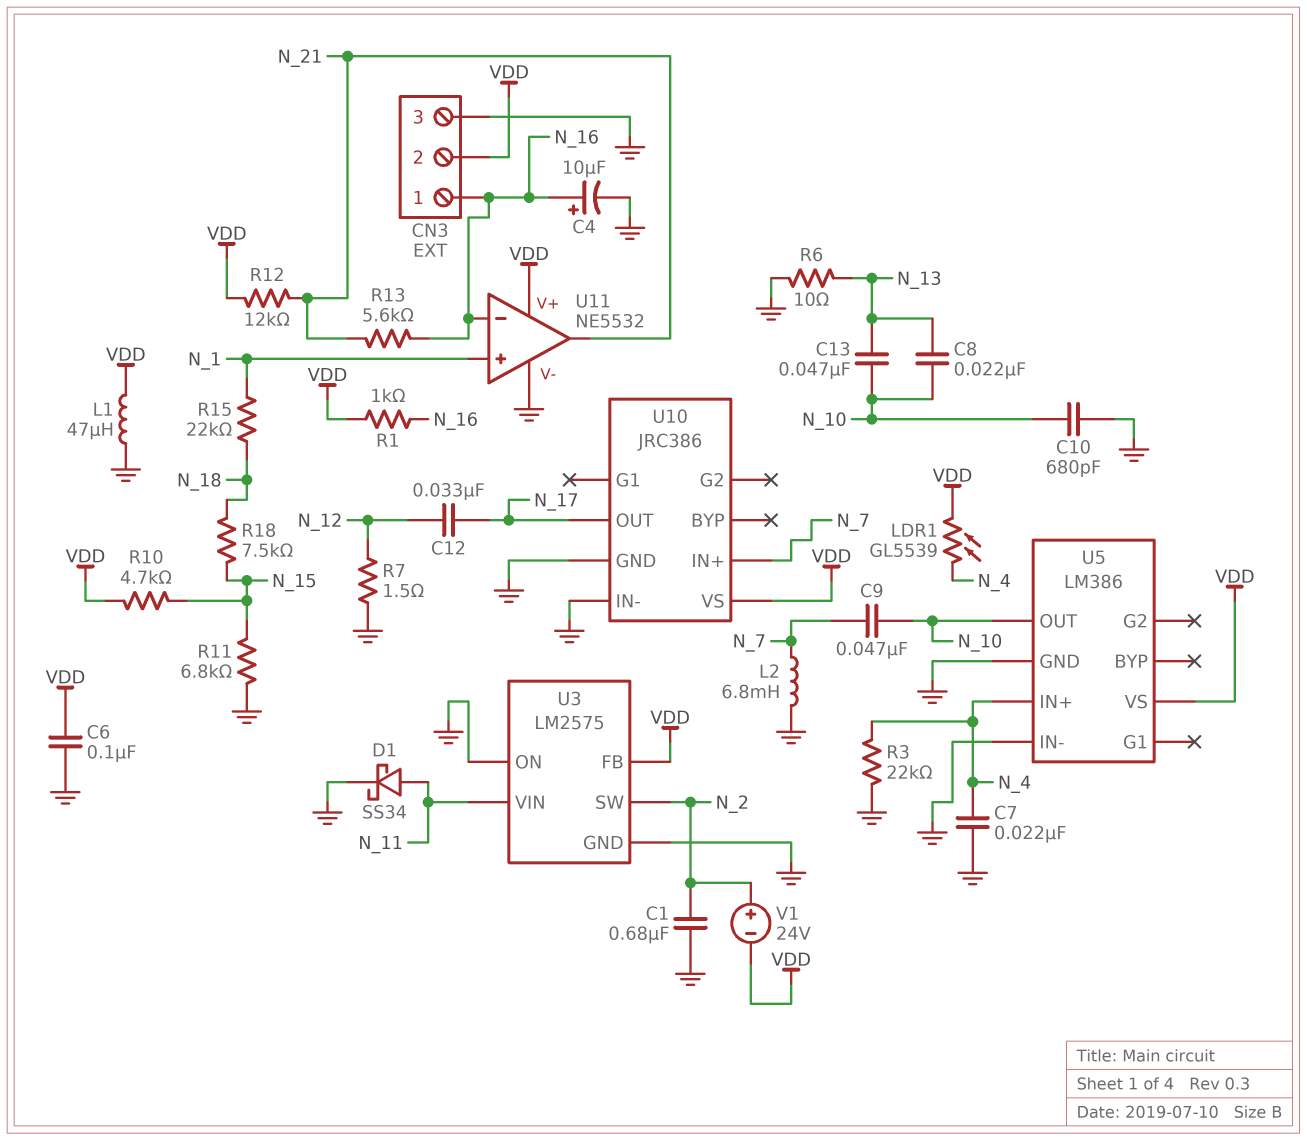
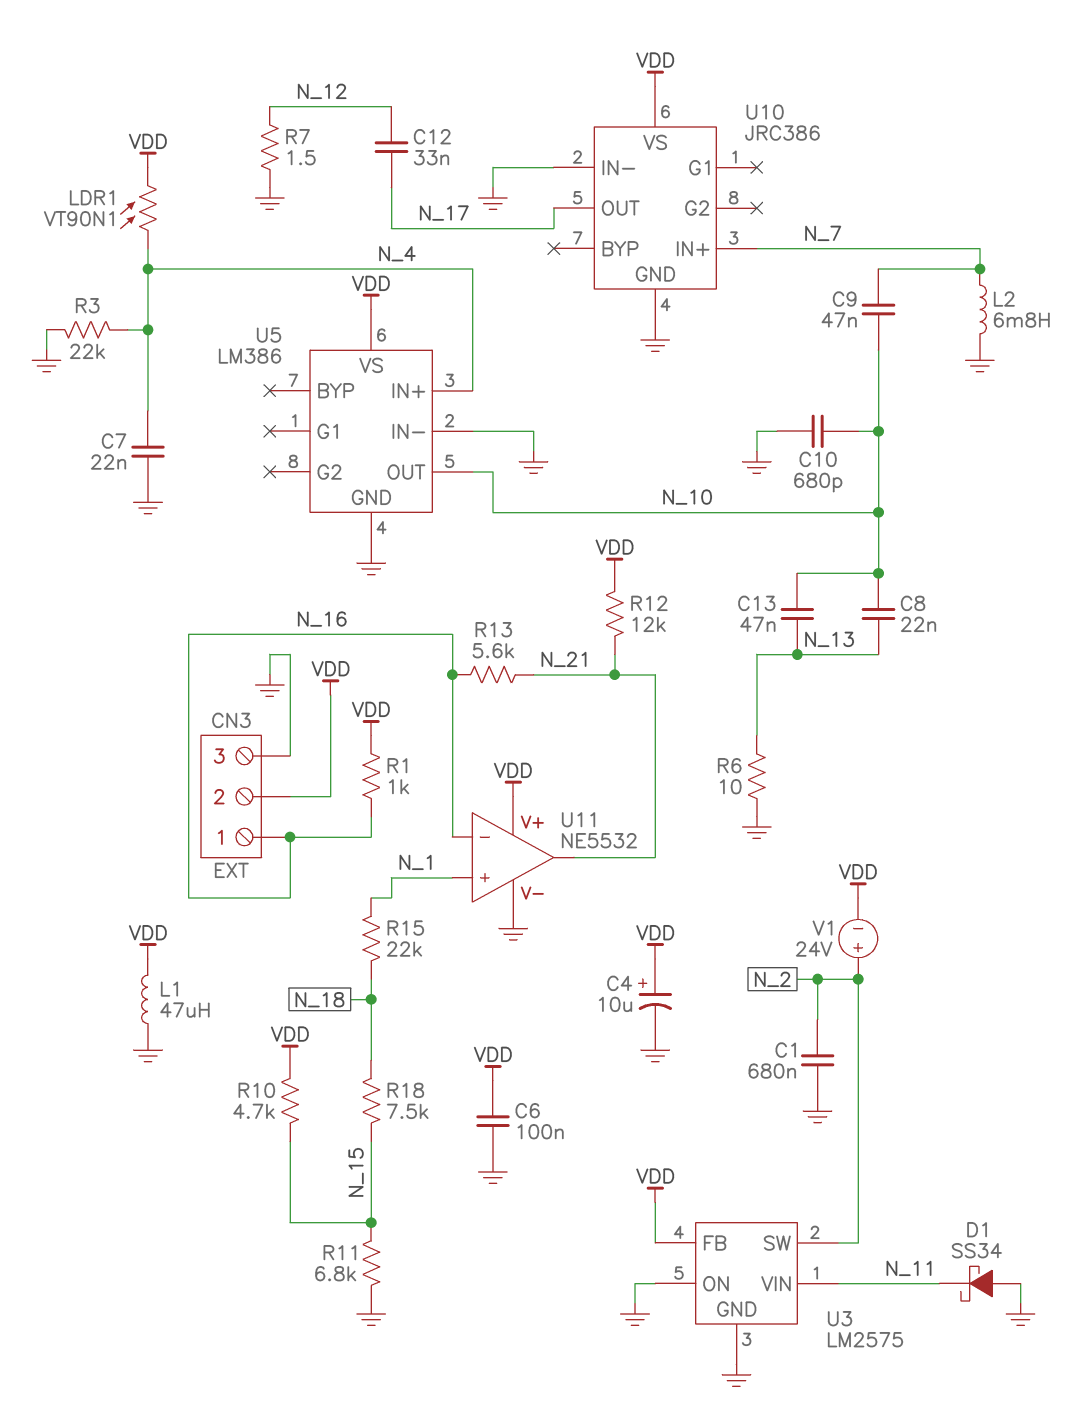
C4: 10uF (plus N_16, minus GND) -> 10uF (plus VDD, minus GND)
D1: schottky SS34 (A N_11, K GND) -> schottky SS34 (A GND, K N_11)
LDR1: GL5539 (N_4, VDD) -> VT90N1 (N_4, VDD)

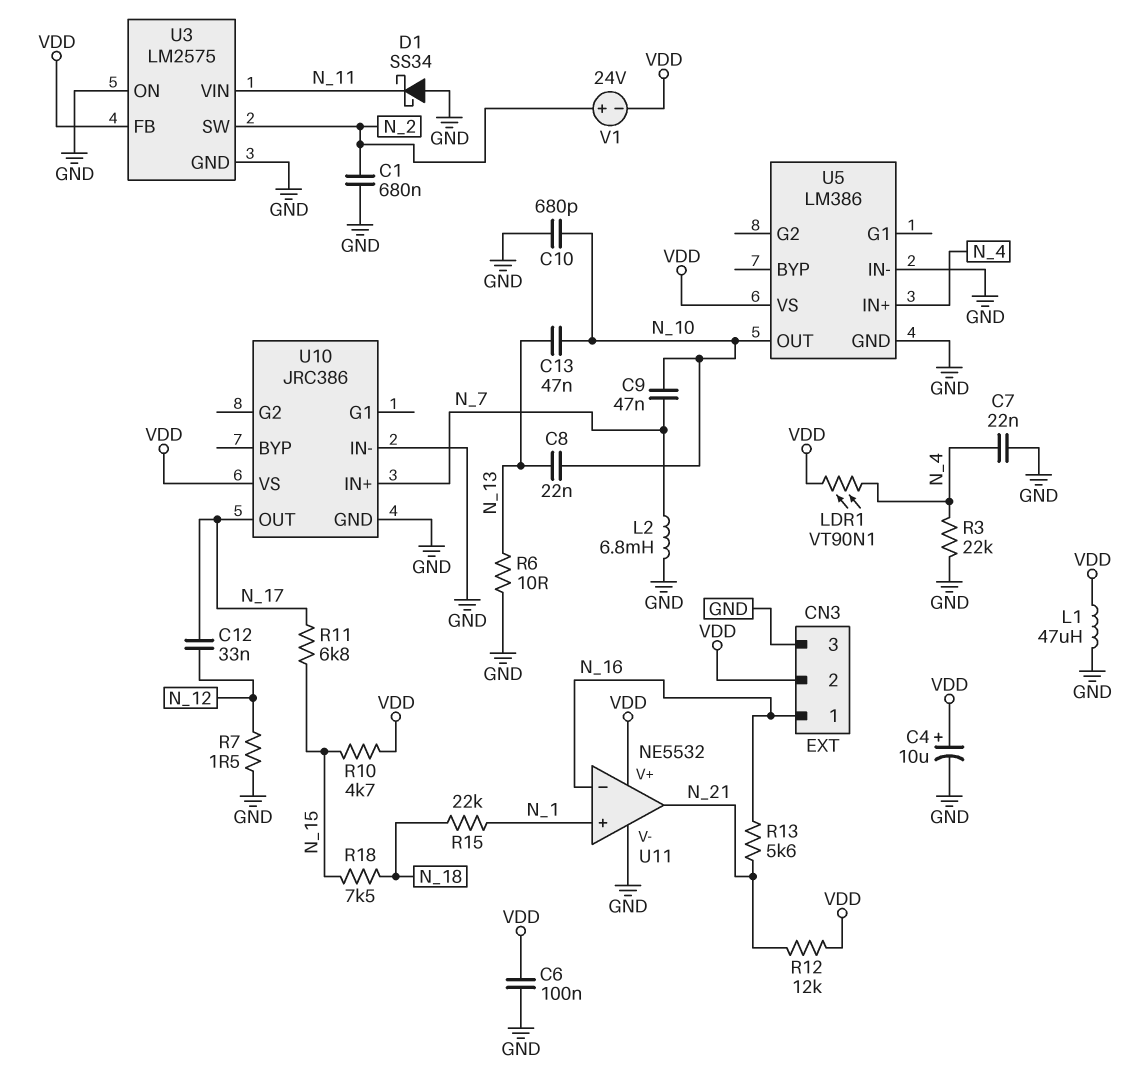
R1: 1k (N_16, VDD) -> none
R11: 6.8k (GND, N_15) -> 6.8k (N_15, N_17)

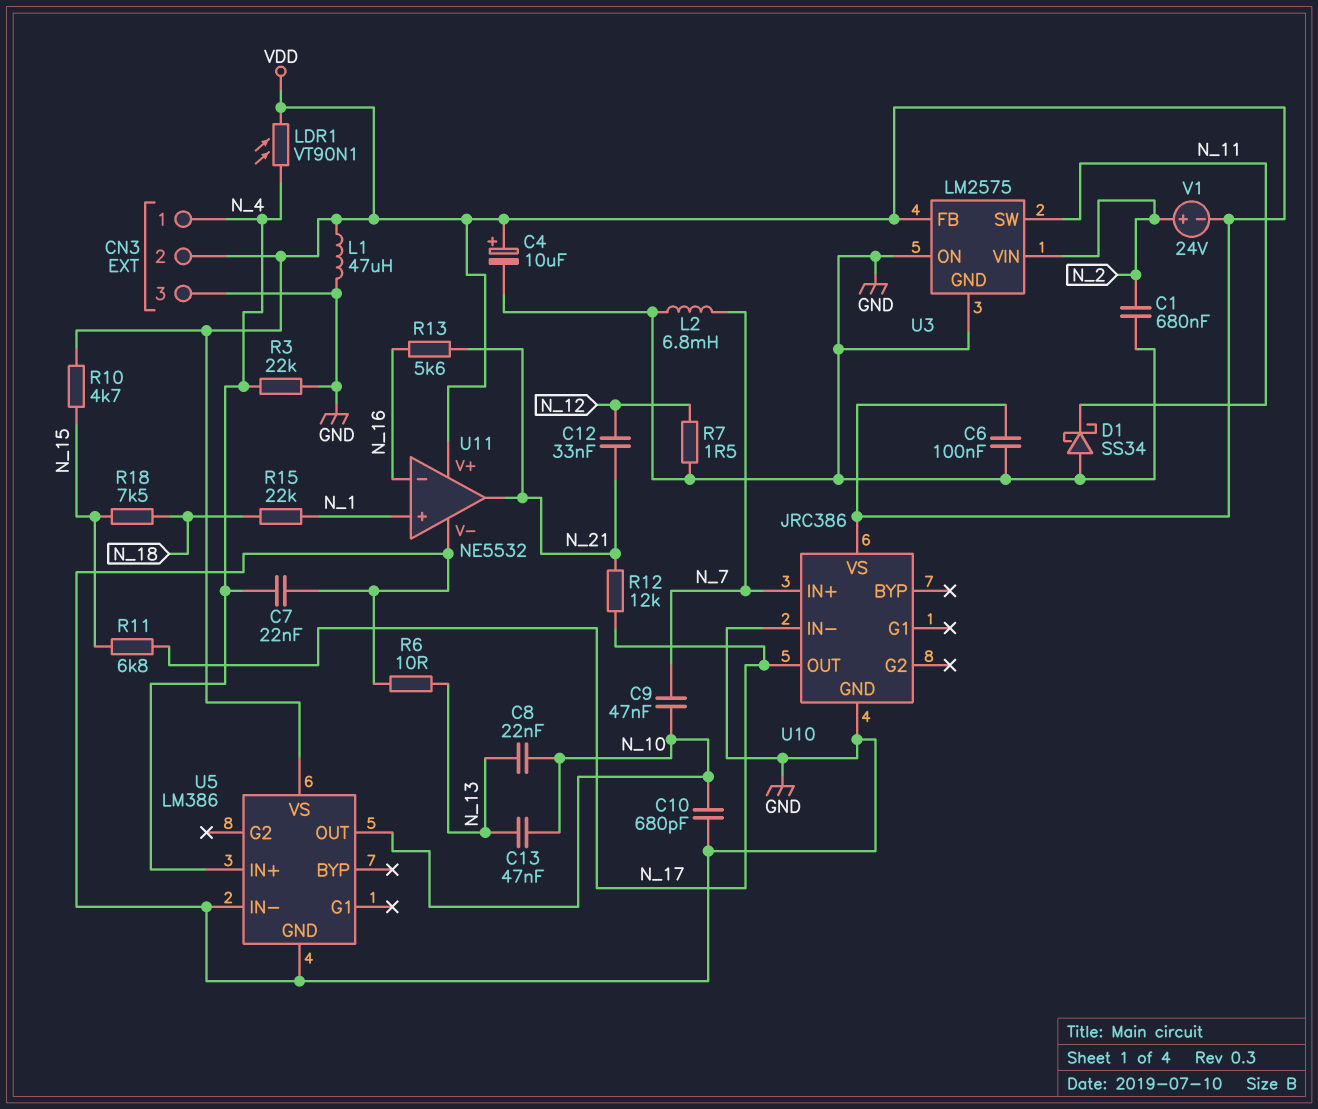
C12: 33nF (N_12, N_17) -> 33nF (N_12, N_21)
CN3 pin 1: N_16 -> N_4
R12: 12k (N_21, VDD) -> 12k (N_17, N_21)
U3 pin SW: N_2 -> N_11
U3 pin VIN: N_11 -> N_2

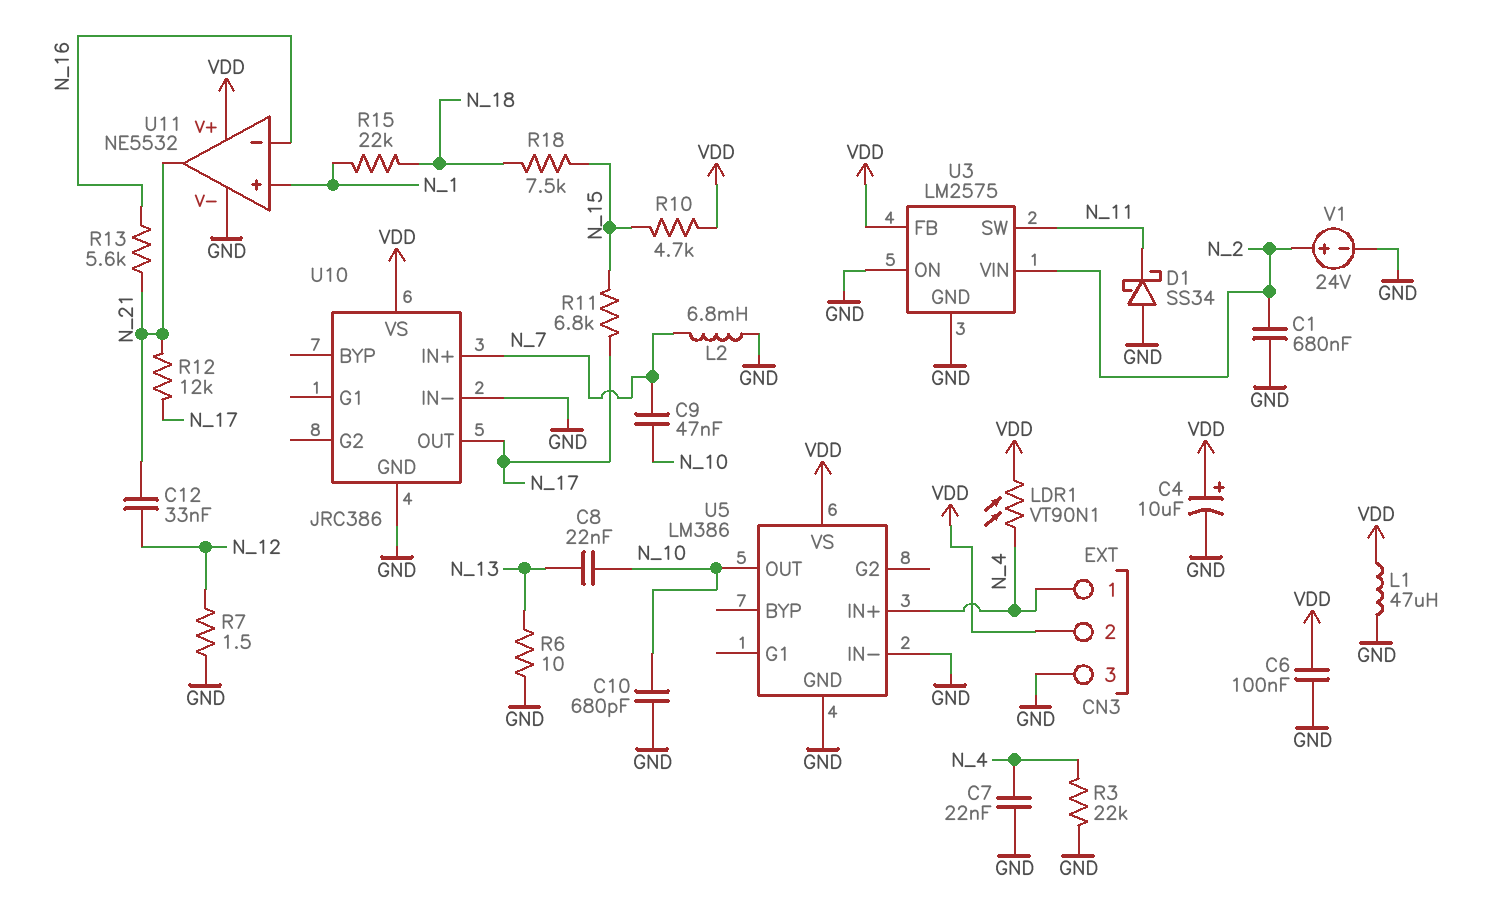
C13: 47nF (N_10, N_13) -> none
V1: 24V (plus N_2, minus VDD) -> 24V (plus N_2, minus GND)

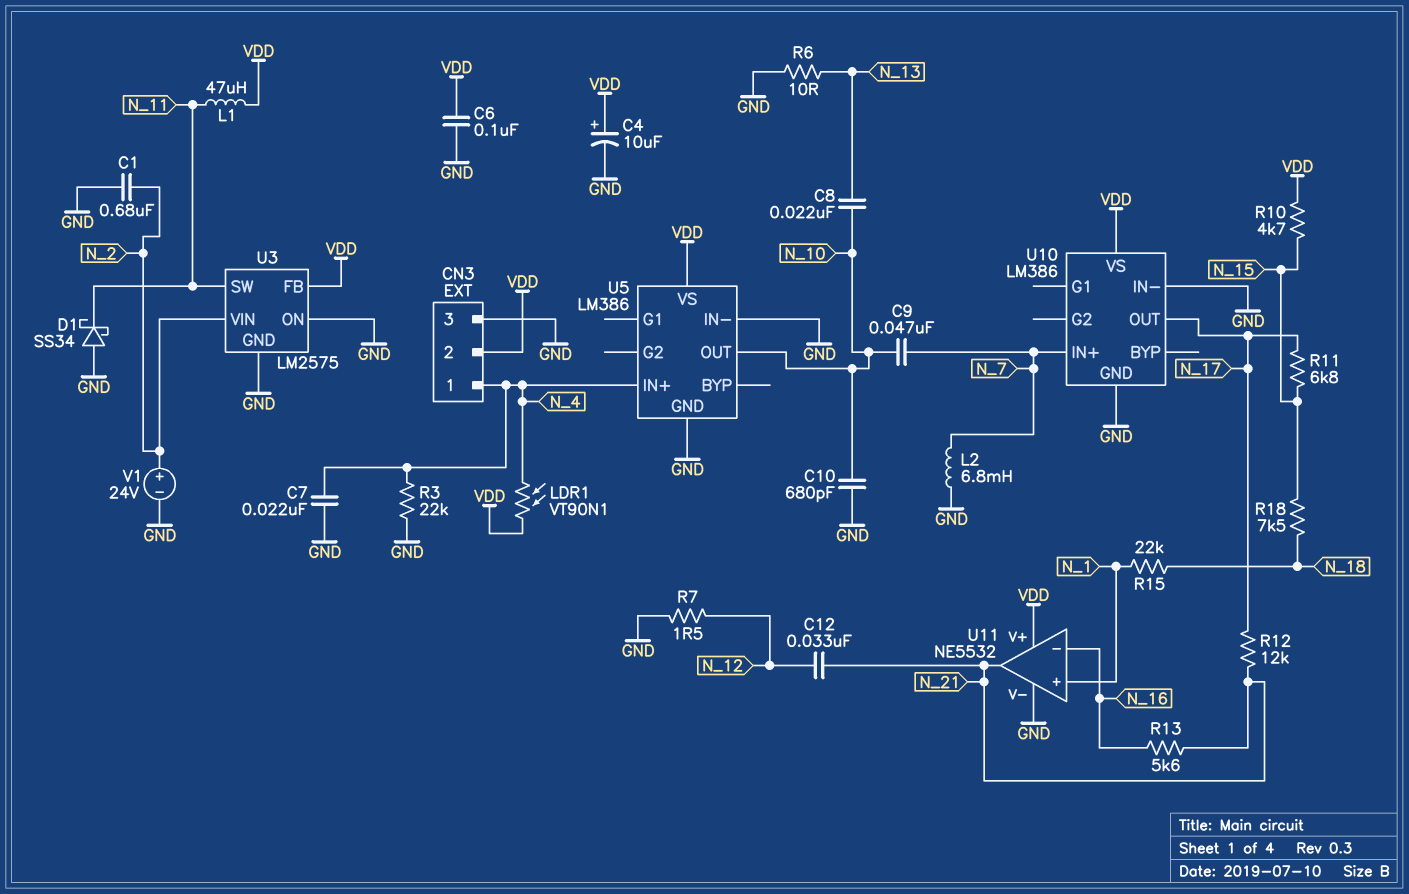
L1: 47uH (GND, VDD) -> 47uH (N_11, VDD)
U10: JRC386 -> LM386

